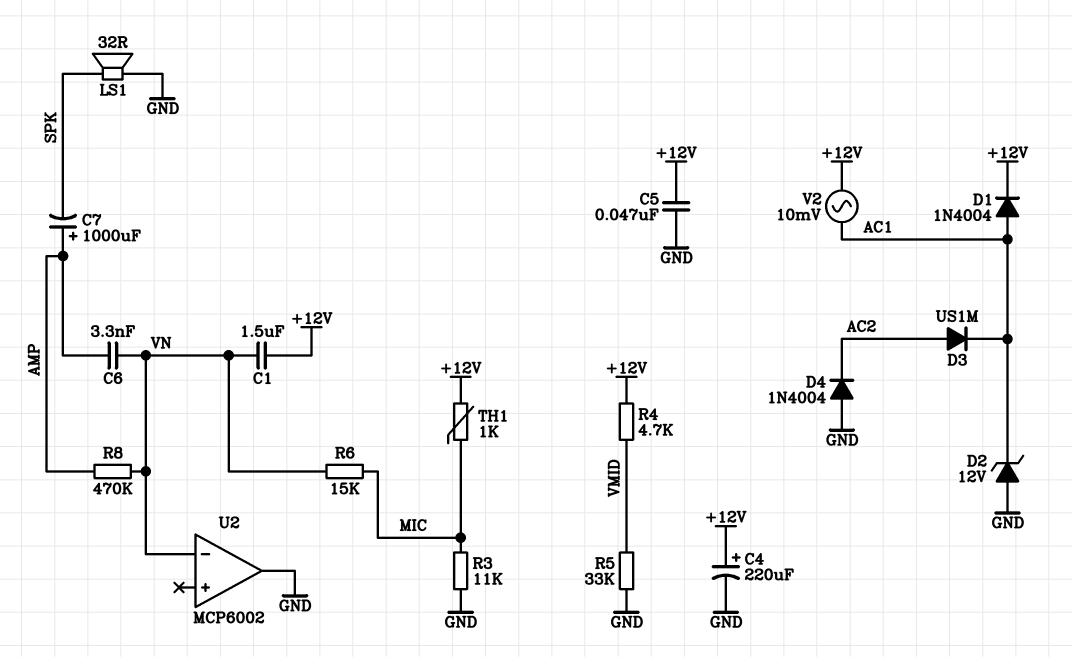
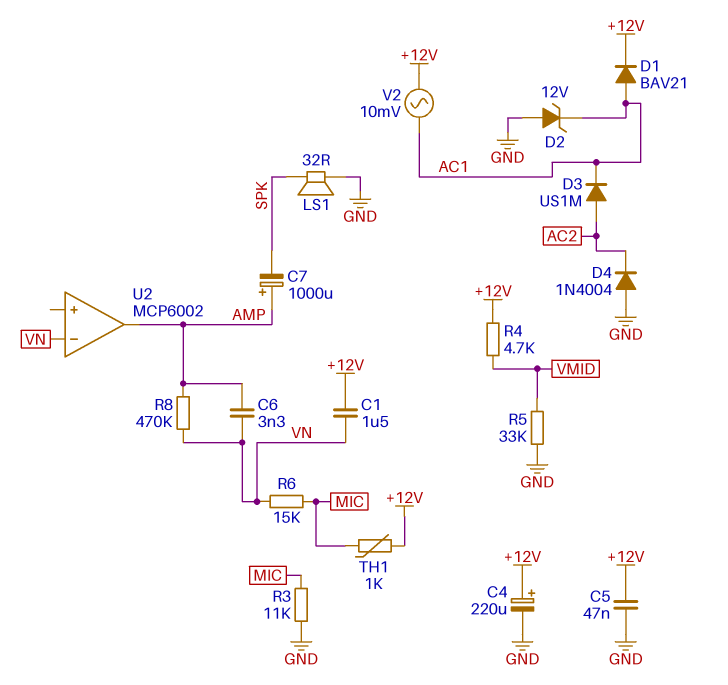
D1: diode 1N4004 (A AC1, K +12V) -> diode BAV21 (A AC1, K +12V)
U2 pin out: GND -> AMP

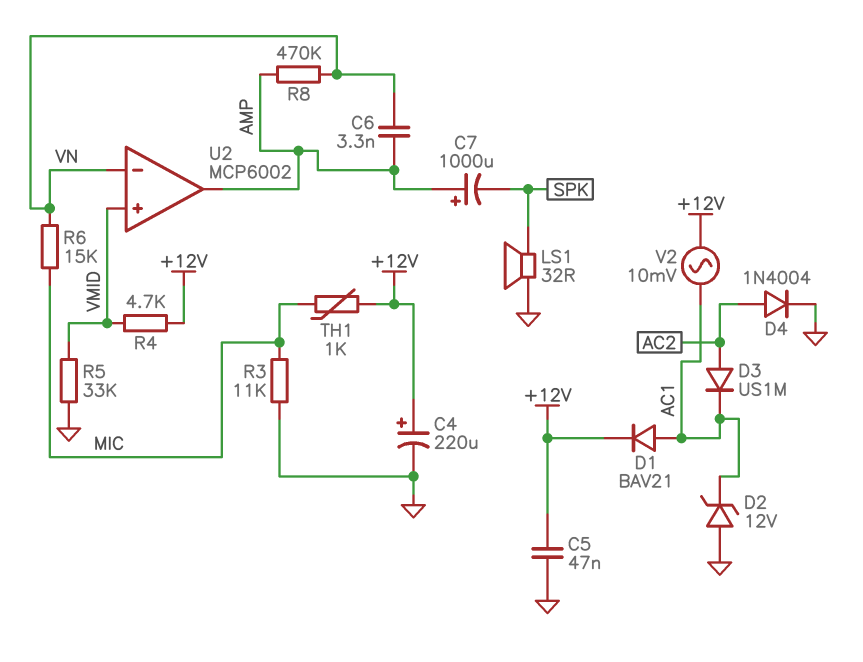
C1: 1.5uF (+12V, VN) -> none
D4: diode 1N4004 (A GND, K AC2) -> diode 1N4004 (A AC2, K GND)
U2 pin in+: none -> VMID

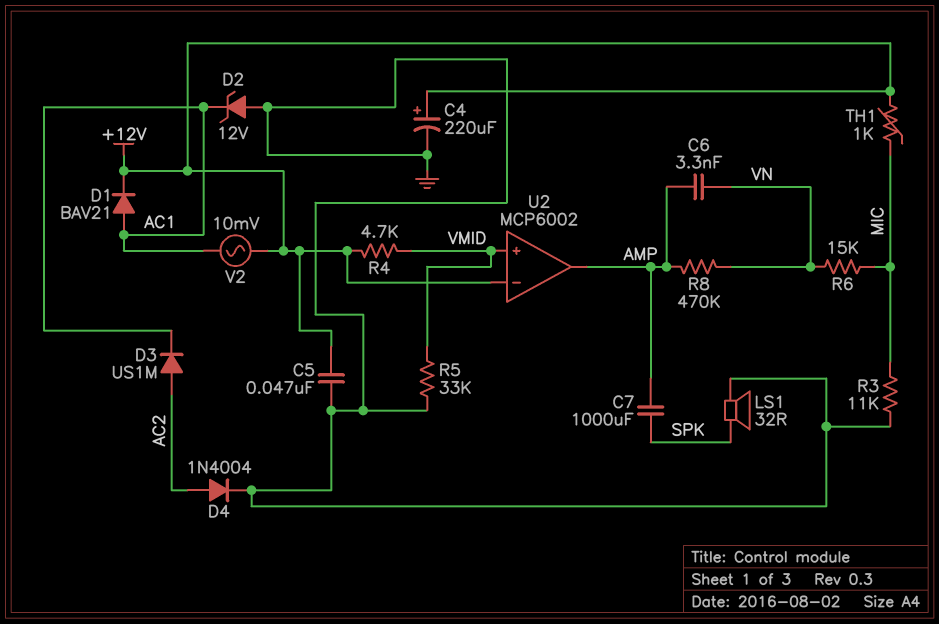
C7: 1000uF (plus AMP, minus SPK) -> 1000uF (AMP, SPK)
U2 pin in-: VN -> +12V

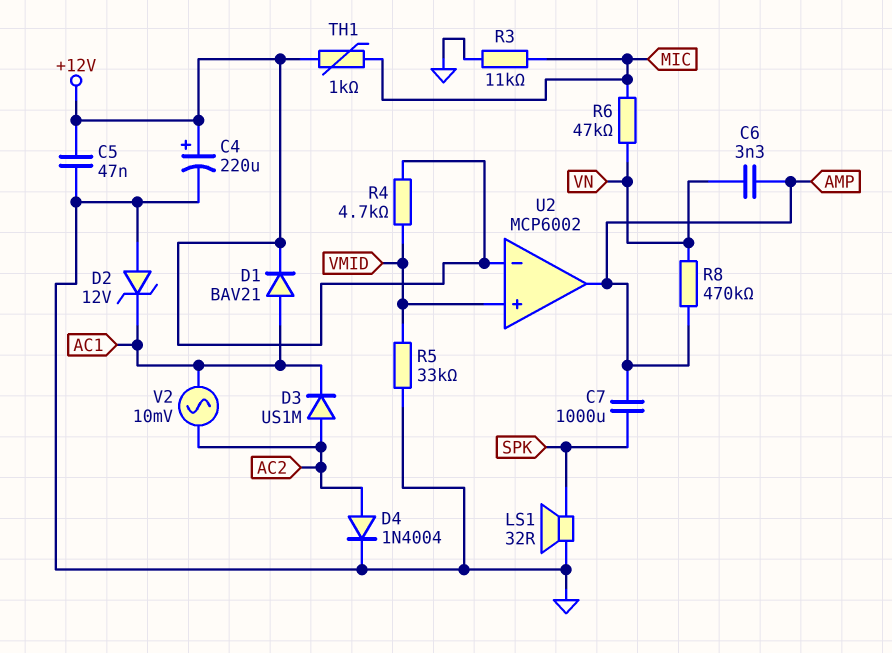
R6: 15k (MIC, VN) -> 47k (MIC, VN)
V2: AC 10mV (+12V, AC1) -> AC 10mV (AC1, AC2)

